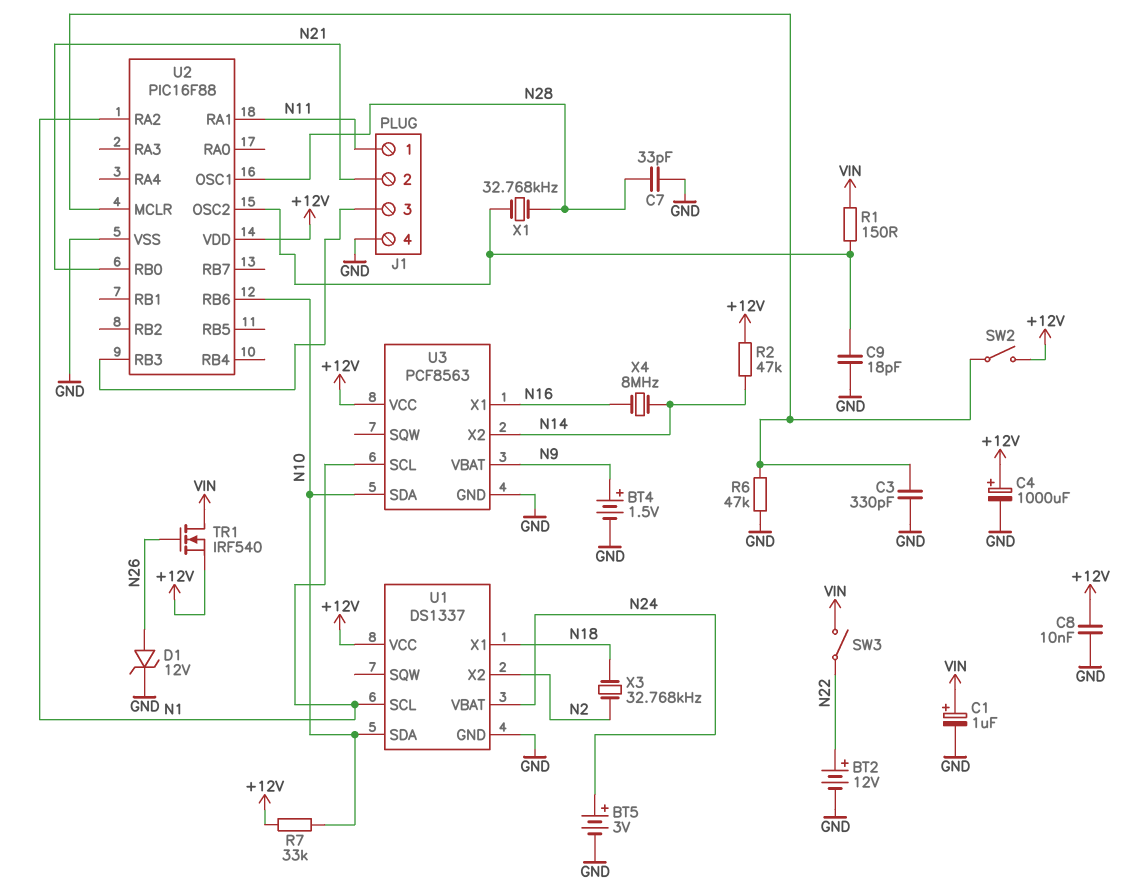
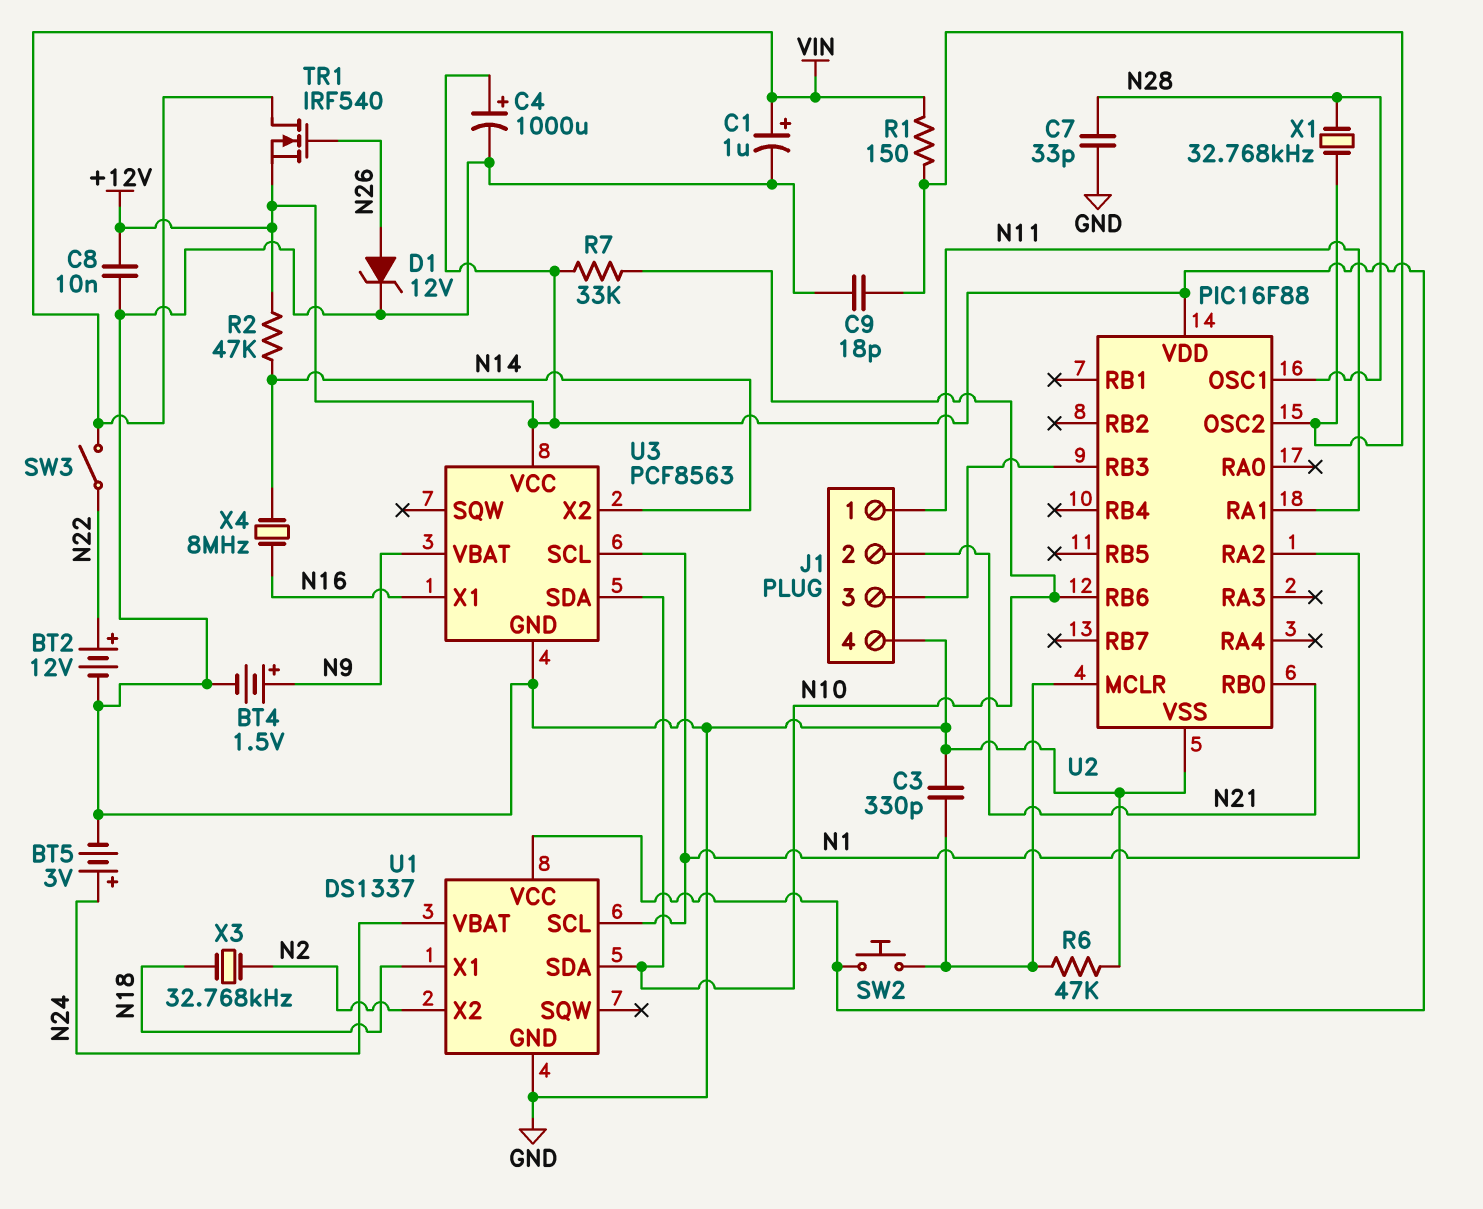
SW2: switch (+12V, U2/MCLR) -> button (+12V, U2/MCLR)

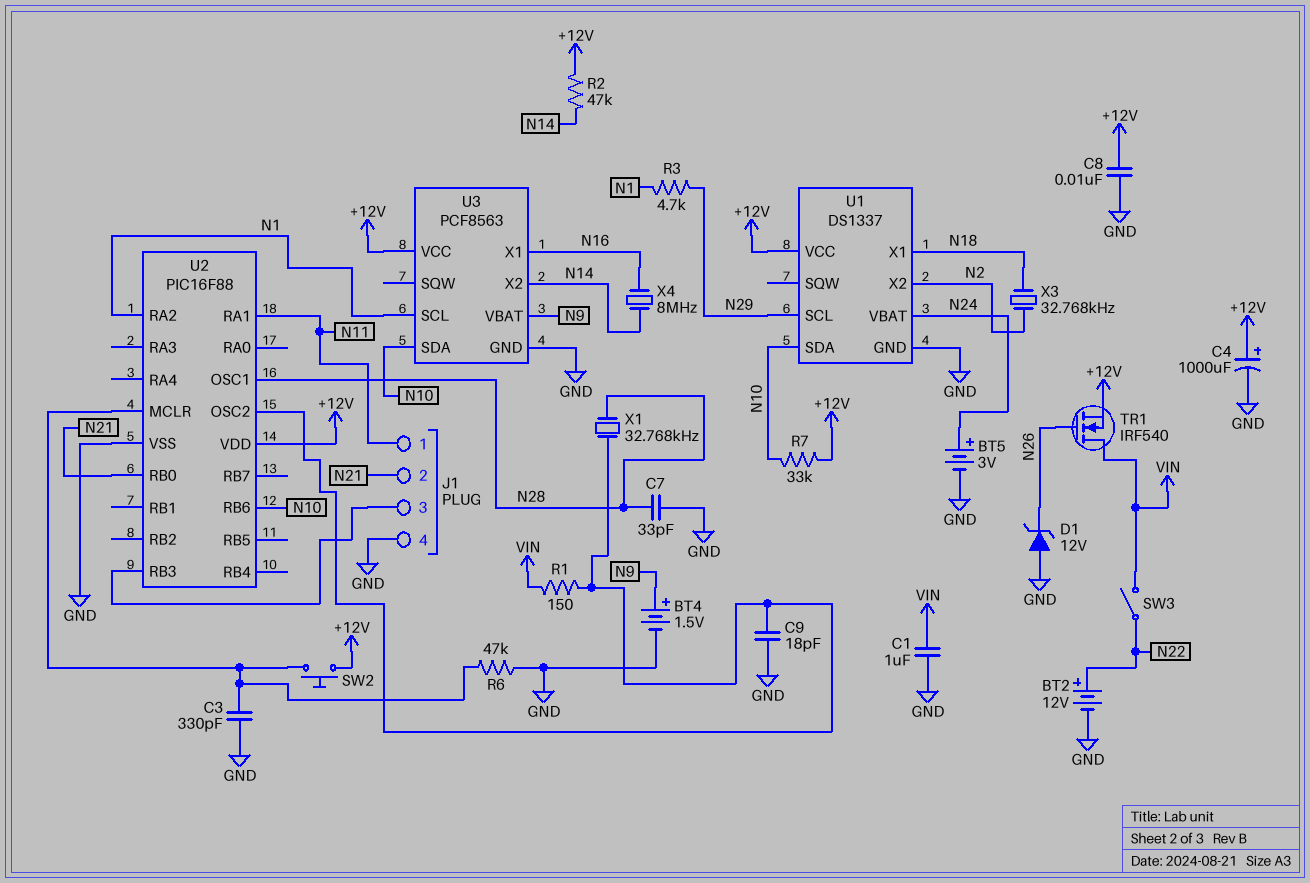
C1: 1uF (plus VIN, minus GND) -> 1uF (GND, VIN)
D1: zener 12V (A N26, K GND) -> zener 12V (A GND, K N26)
R3: none -> 4.7k (N1, N29)
U1 pin SCL: N1 -> N29

